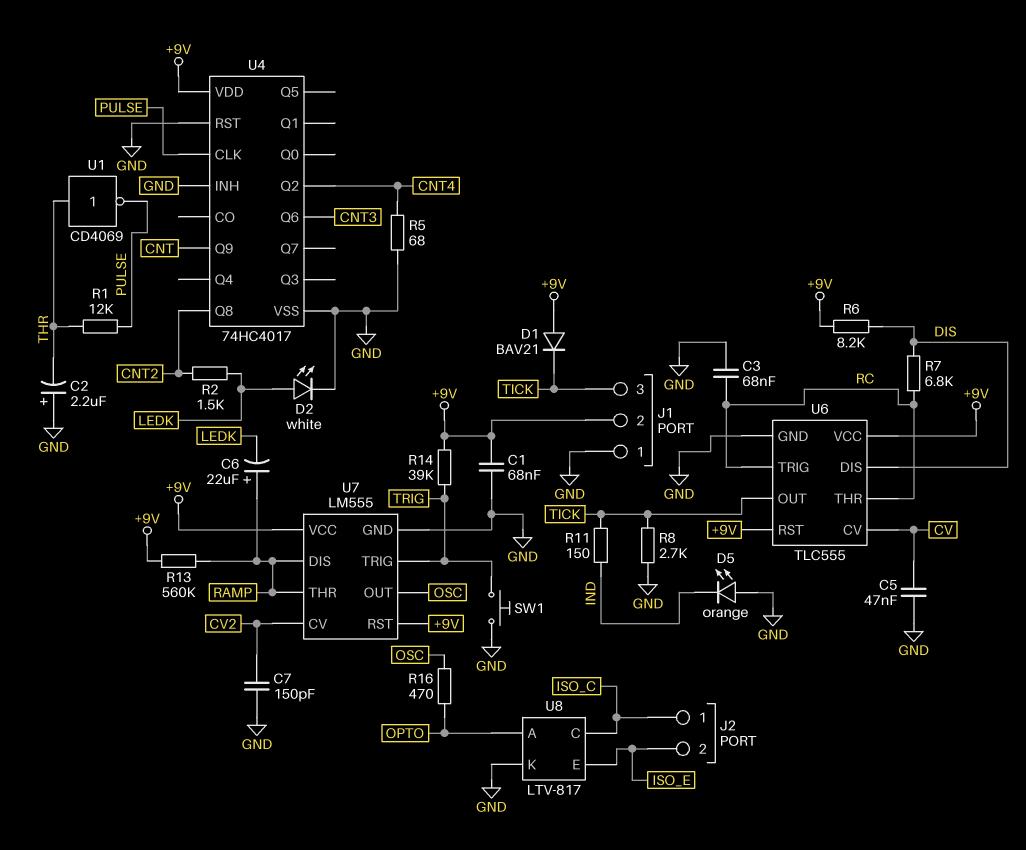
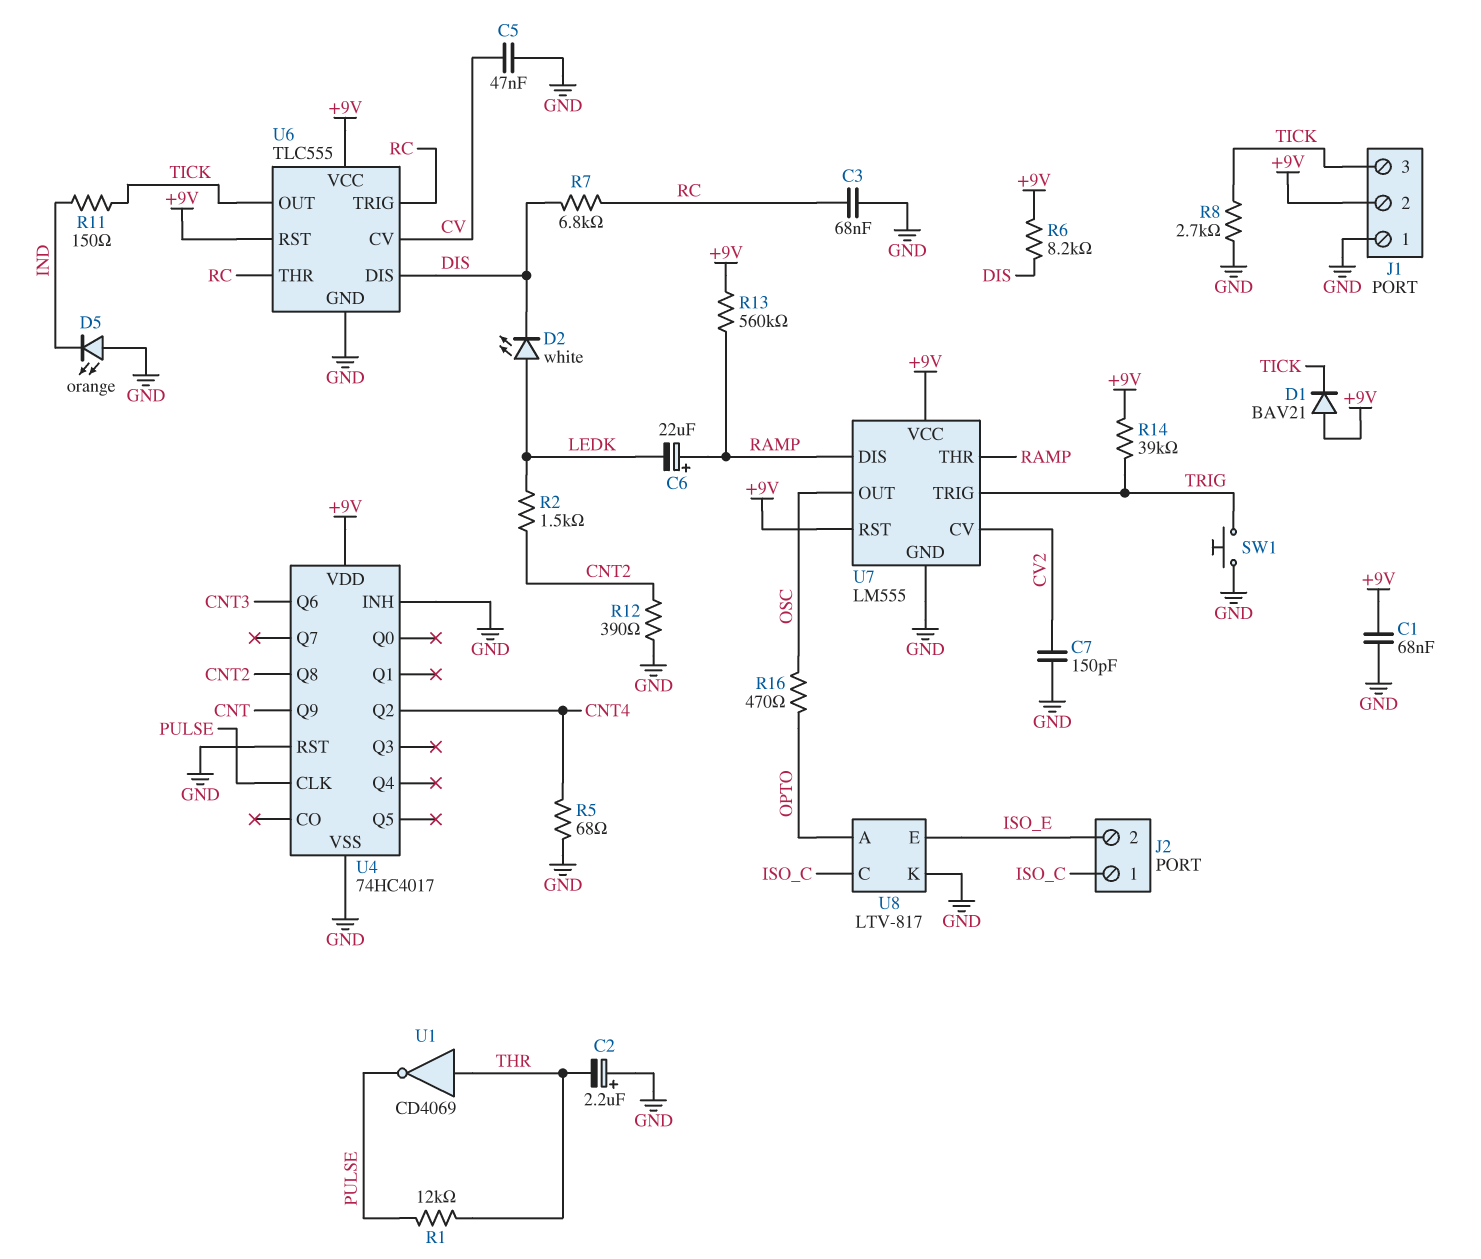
D2: LED white (A LEDK, K GND) -> LED white (A LEDK, K DIS)
R12: none -> 390 (CNT2, GND)

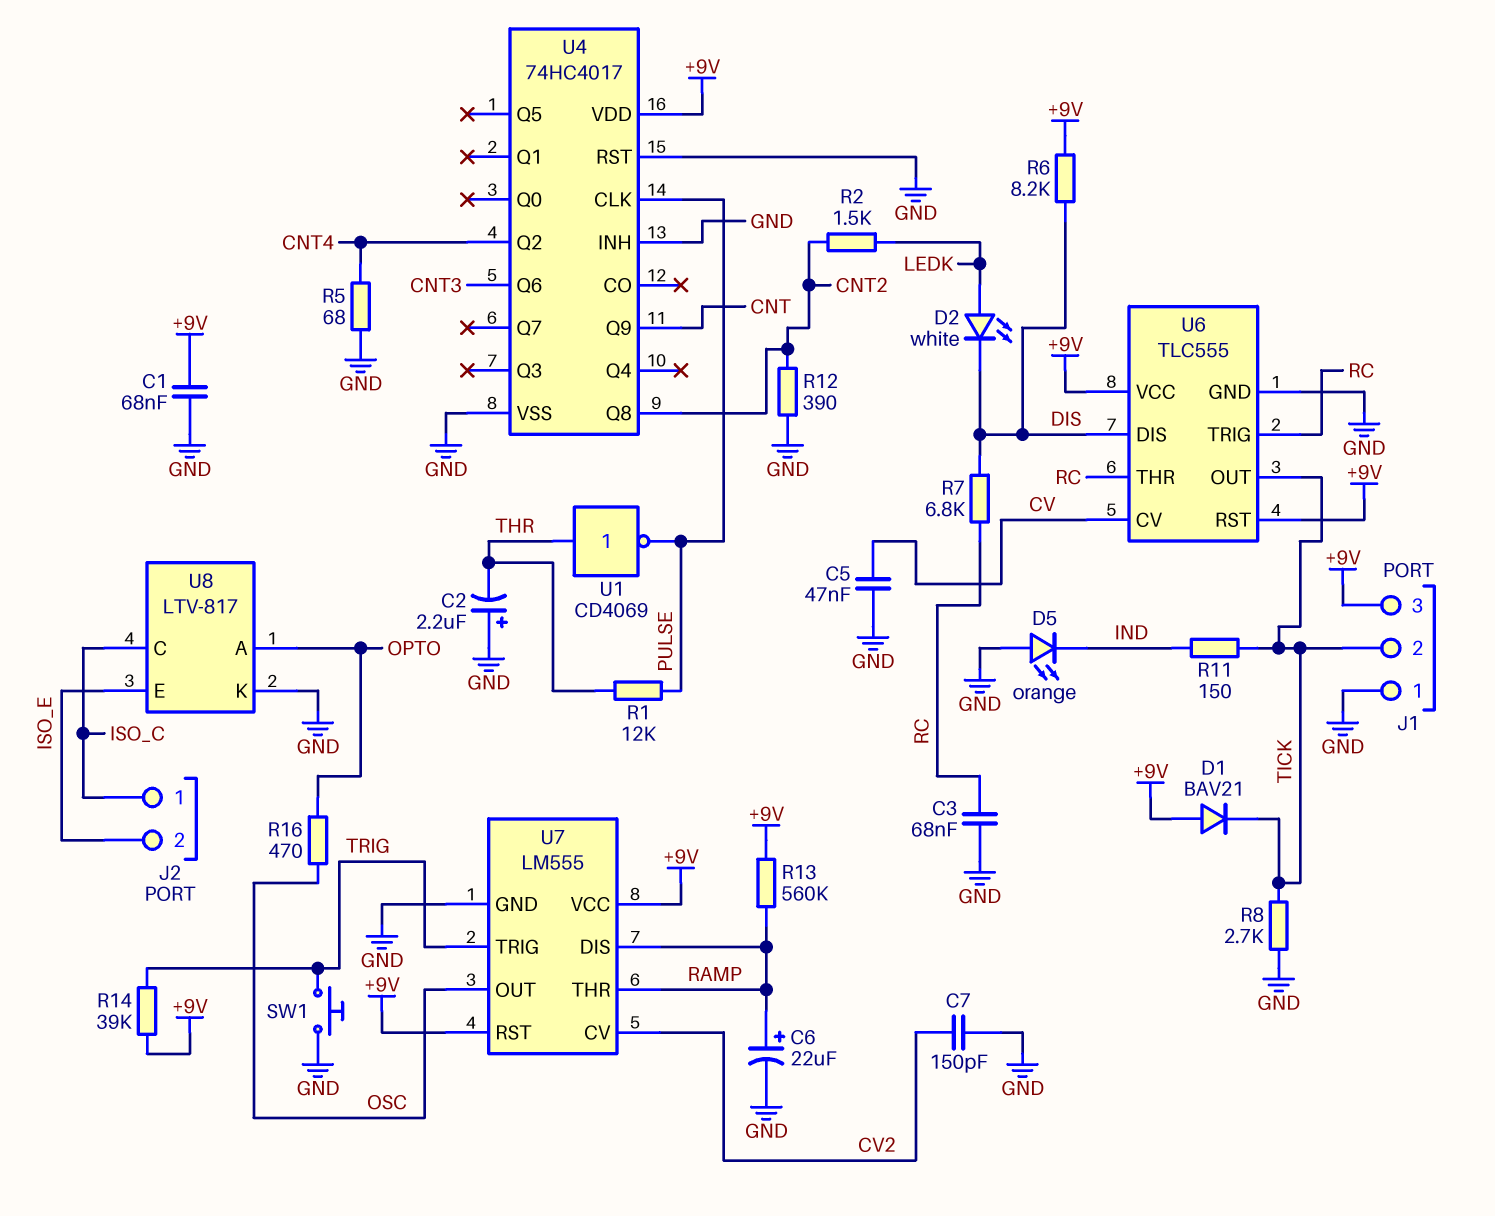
C6: 22uF (plus RAMP, minus LEDK) -> 22uF (plus RAMP, minus GND)
J1 pin 2: +9V -> TICK
J1 pin 3: TICK -> +9V

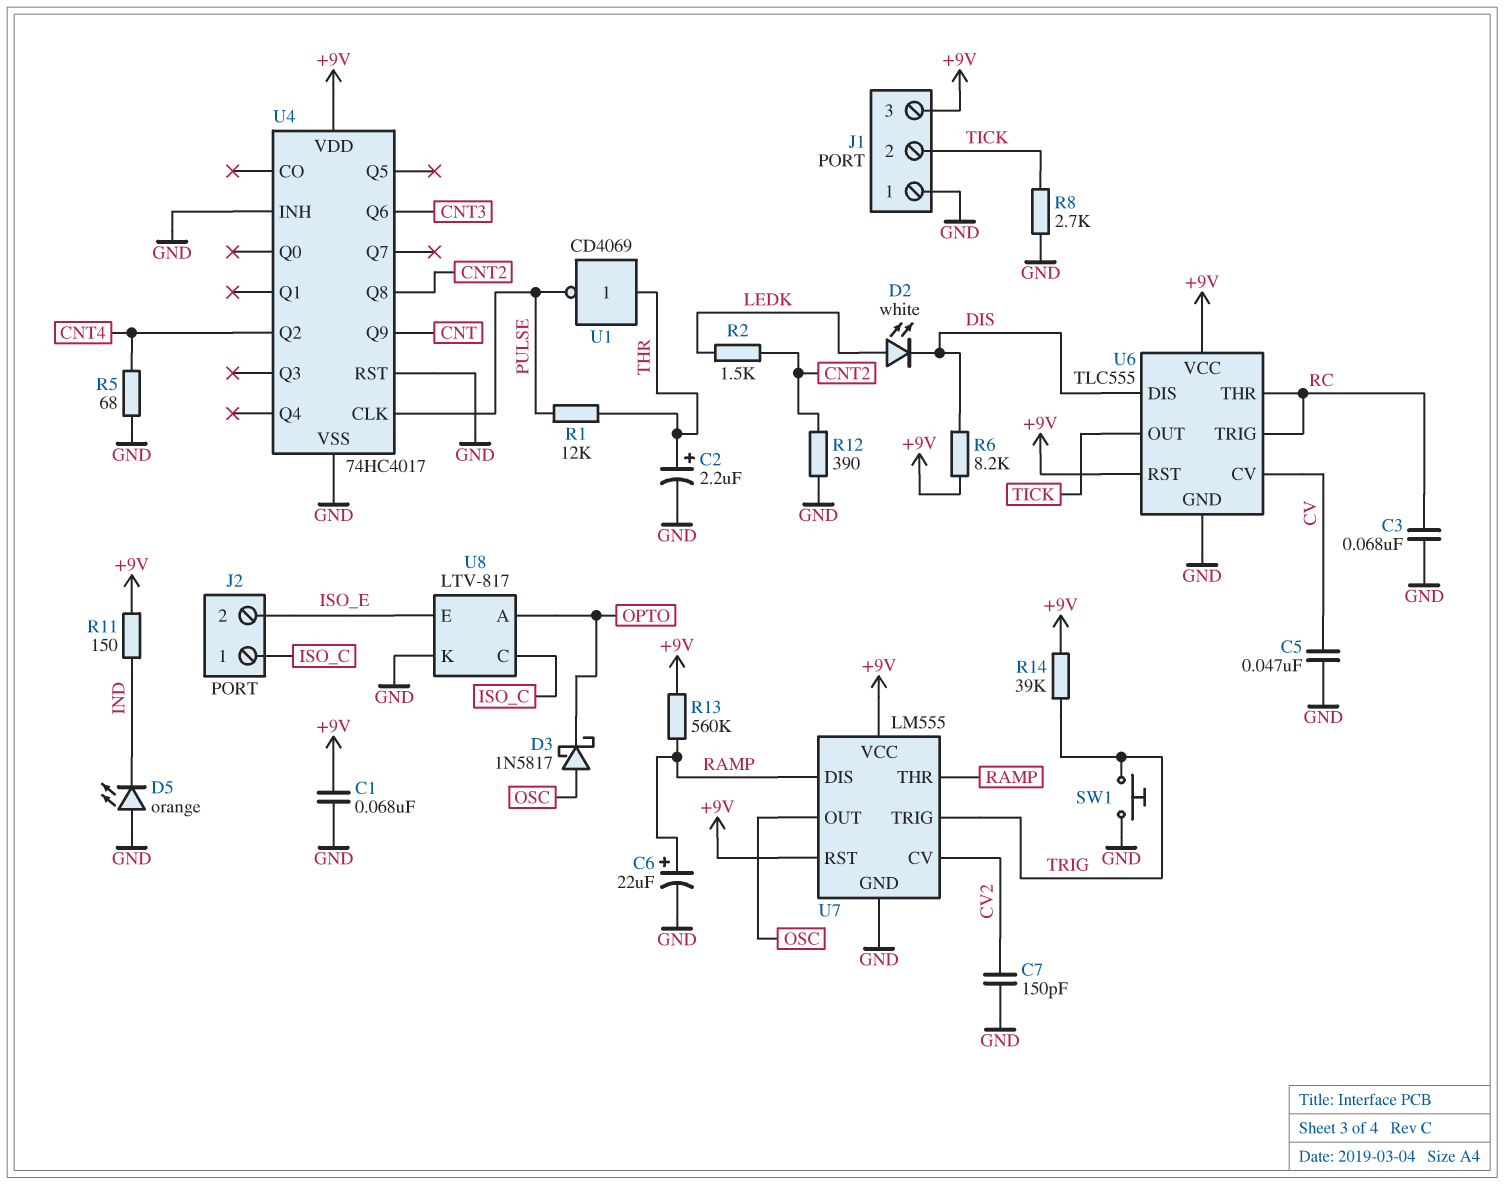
C2: 2.2uF (plus GND, minus THR) -> 2.2uF (plus THR, minus GND)
D1: diode BAV21 (A +9V, K TICK) -> none
D3: none -> schottky 1N5817 (A OSC, K OPTO)
R7: 6.8k (DIS, RC) -> none
R11: 150 (IND, TICK) -> 150 (+9V, IND)
R16: 470 (OPTO, OSC) -> none

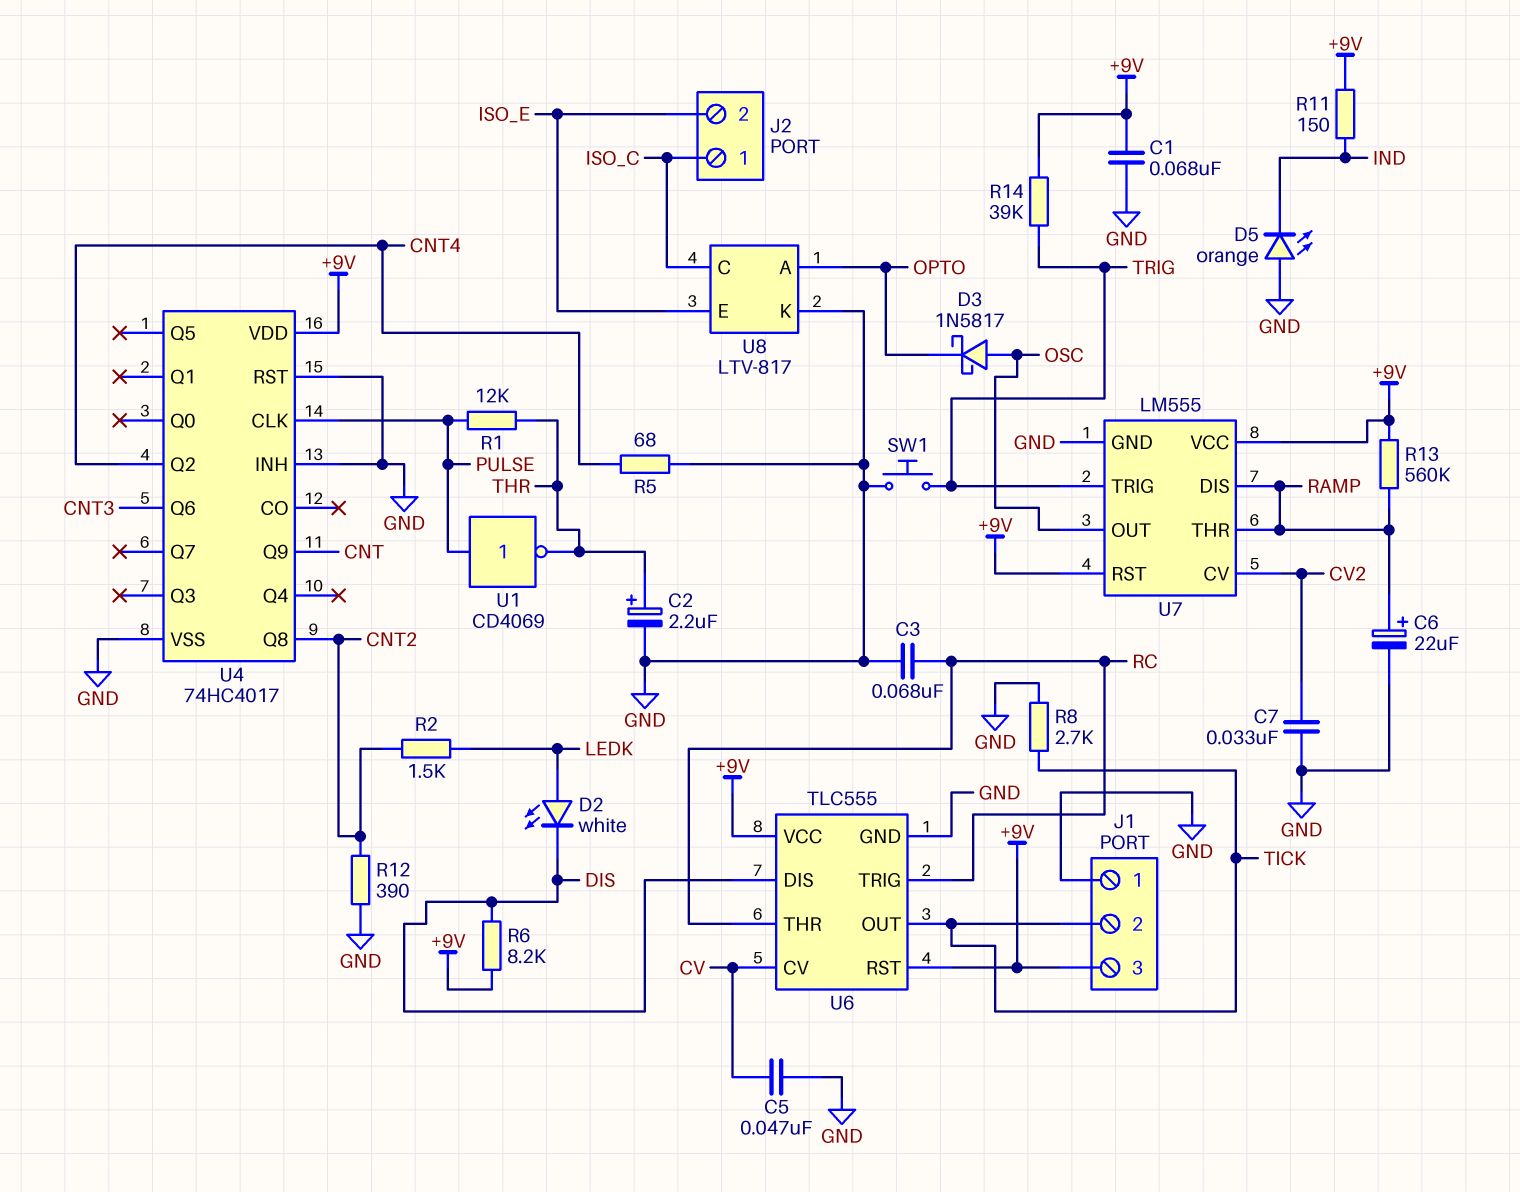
C7: 150pF (CV2, GND) -> 33nF (CV2, GND)
U1: NOT CD4069 (in THR, out PULSE) -> NOT CD4069 (in PULSE, out THR)

